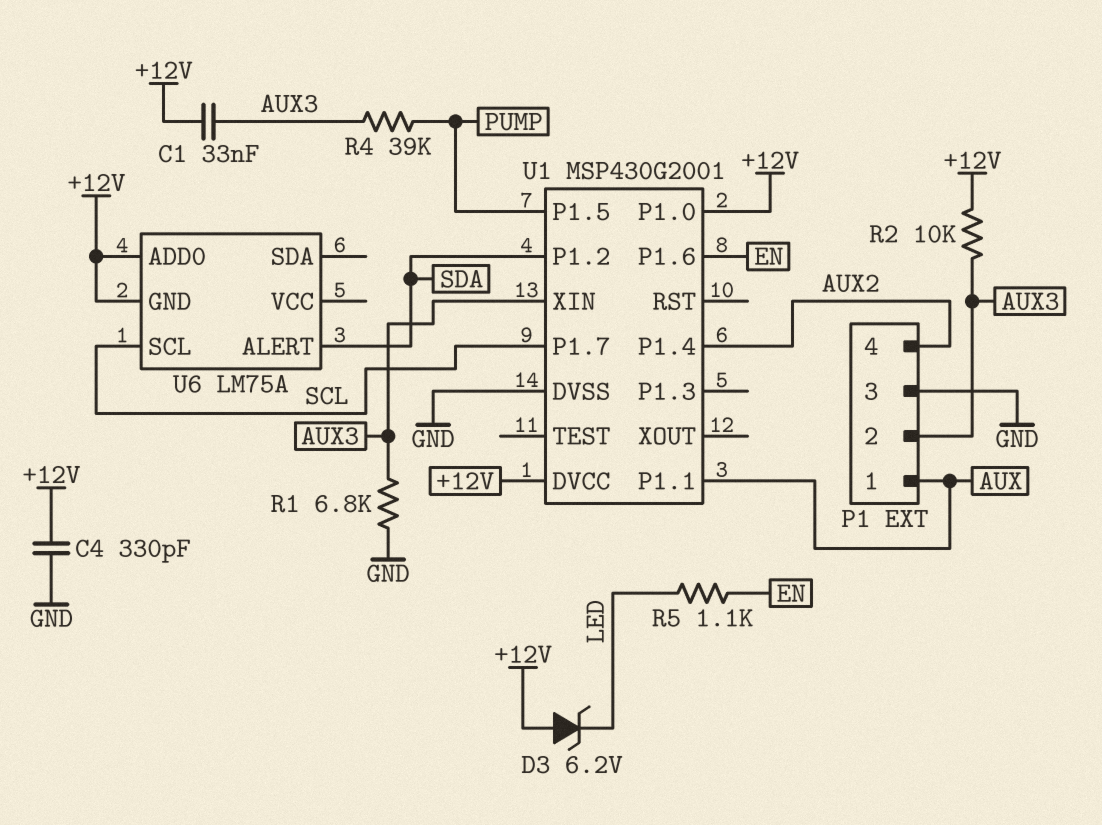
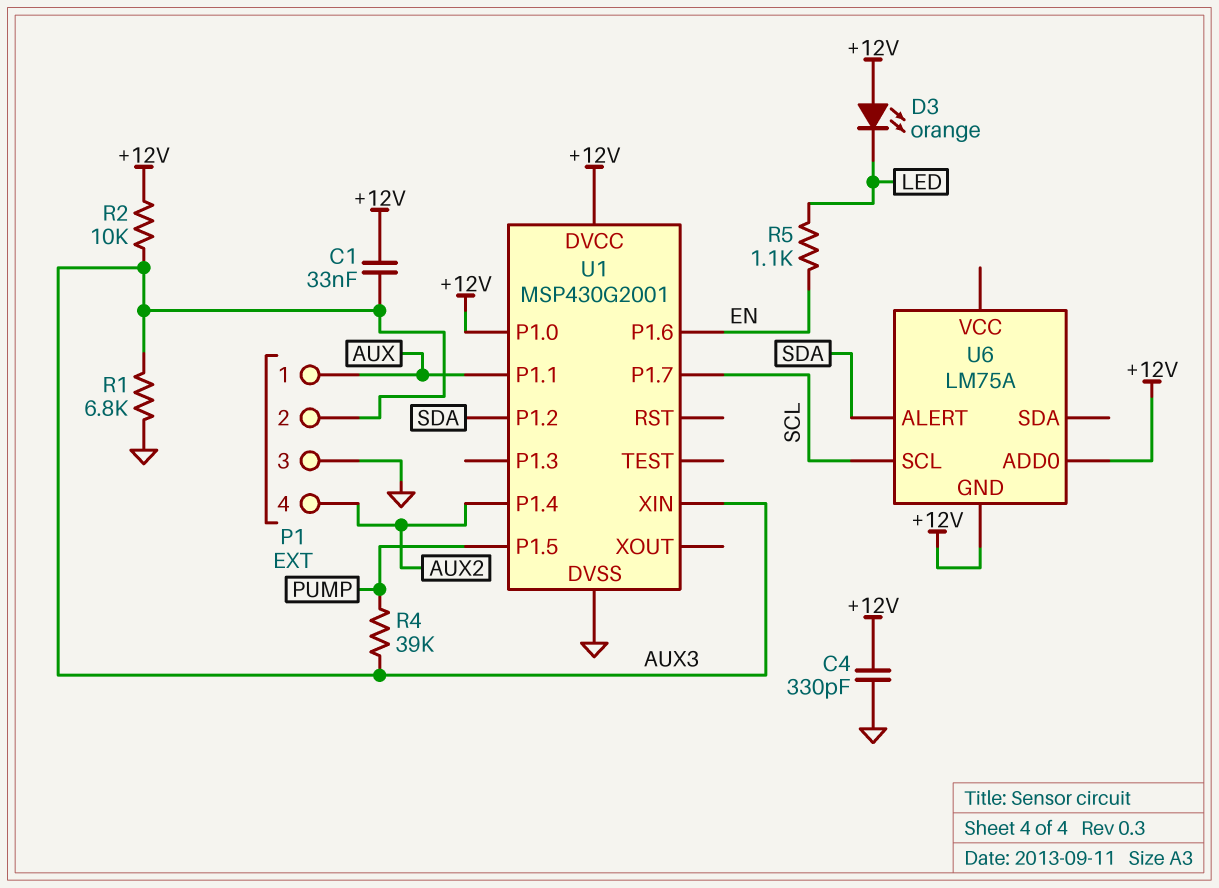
D3: zener 6.2V (A +12V, K LED) -> LED orange (A +12V, K LED)

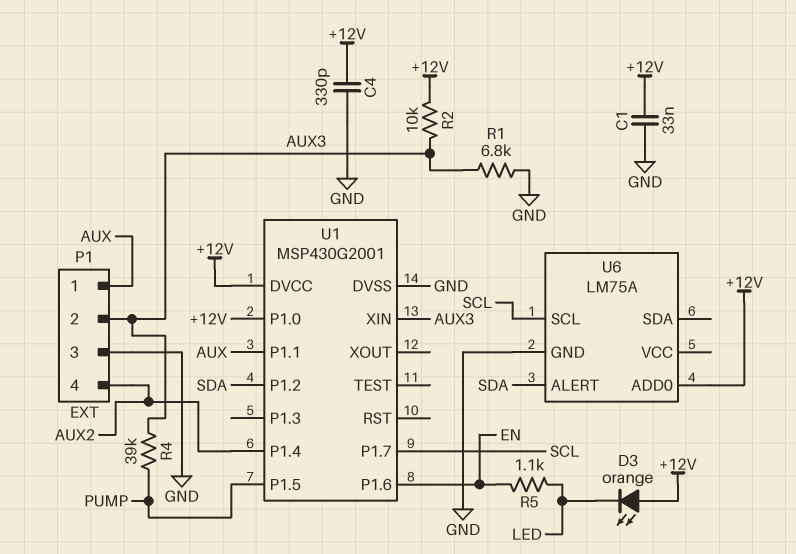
C1: 33nF (+12V, AUX3) -> 33nF (+12V, GND)
U6 pin GND: +12V -> GND

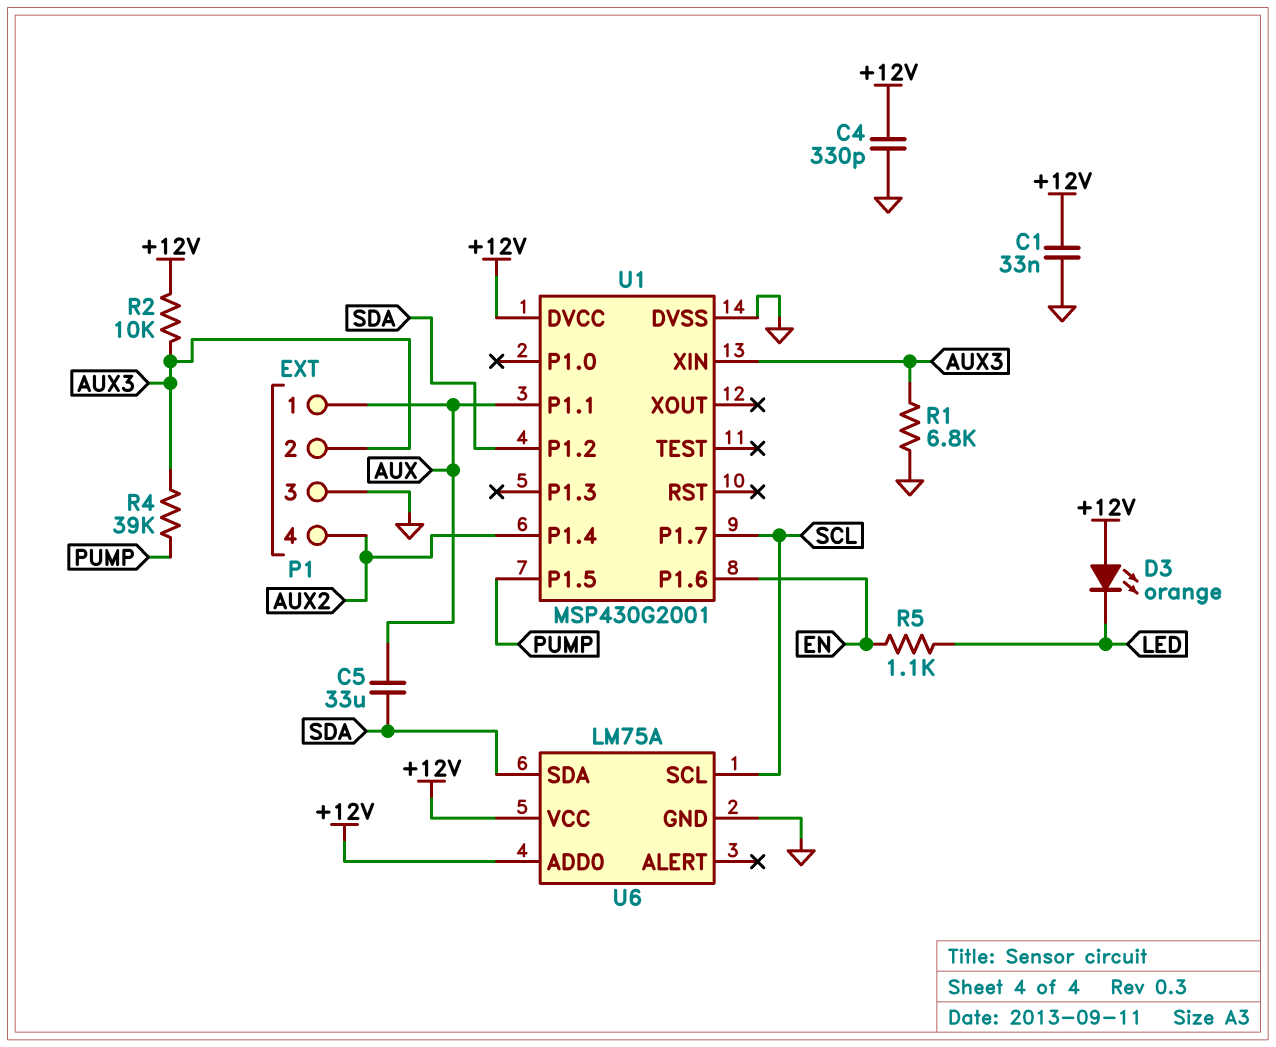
C5: none -> 33uF (AUX, SDA)
U1 pin P1.0: +12V -> none
U6 pin ALERT: SDA -> none
U6 pin SDA: none -> SDA
U6 pin VCC: none -> +12V

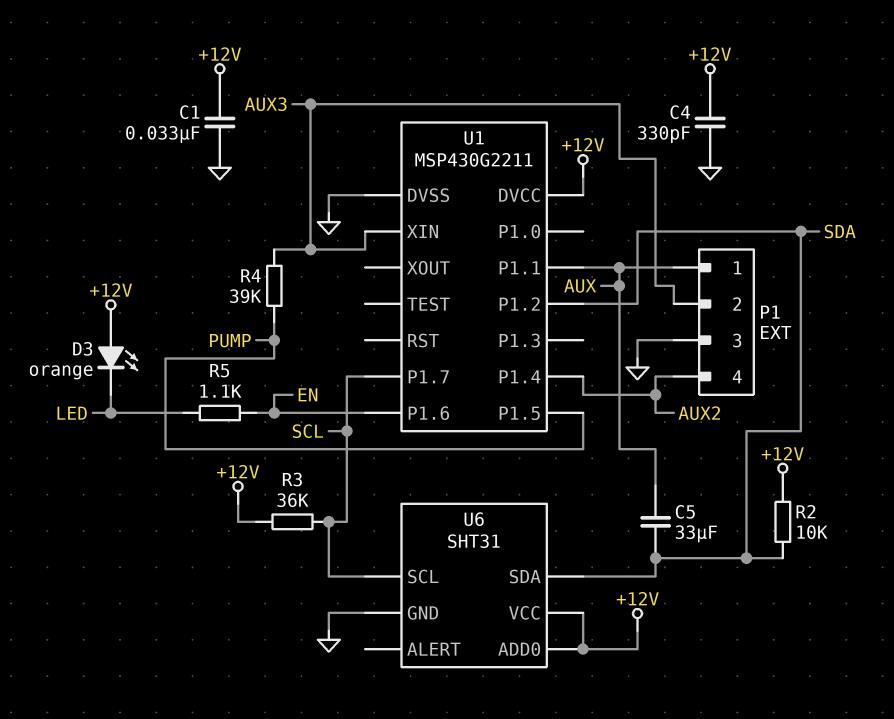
R1: 6.8k (AUX3, GND) -> none
R2: 10k (+12V, AUX3) -> 10k (+12V, SDA)
R3: none -> 36k (+12V, SCL)
U1: MSP430G2001 -> MSP430G2211
U6: LM75A -> SHT31

